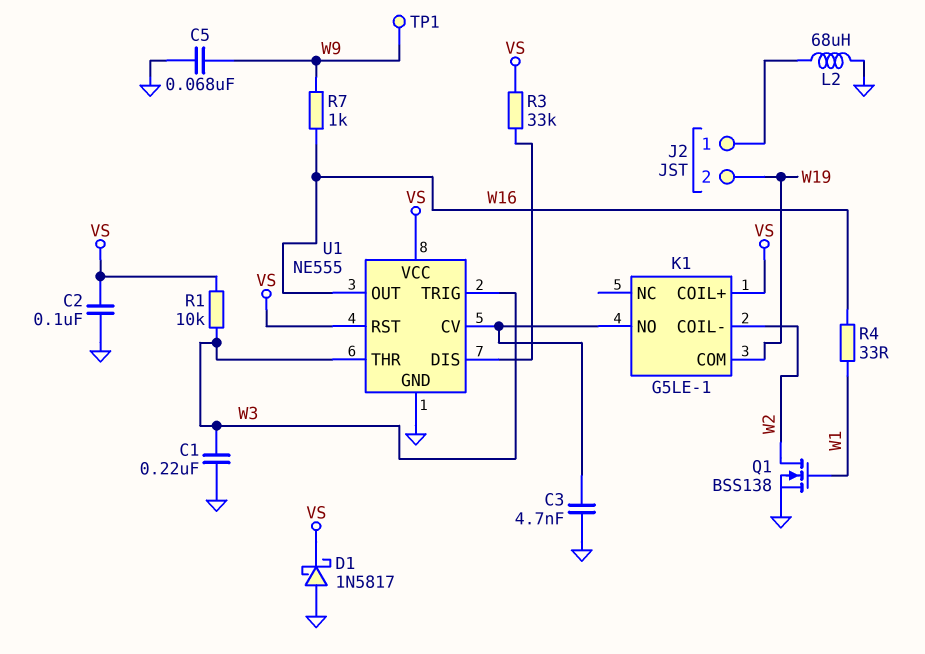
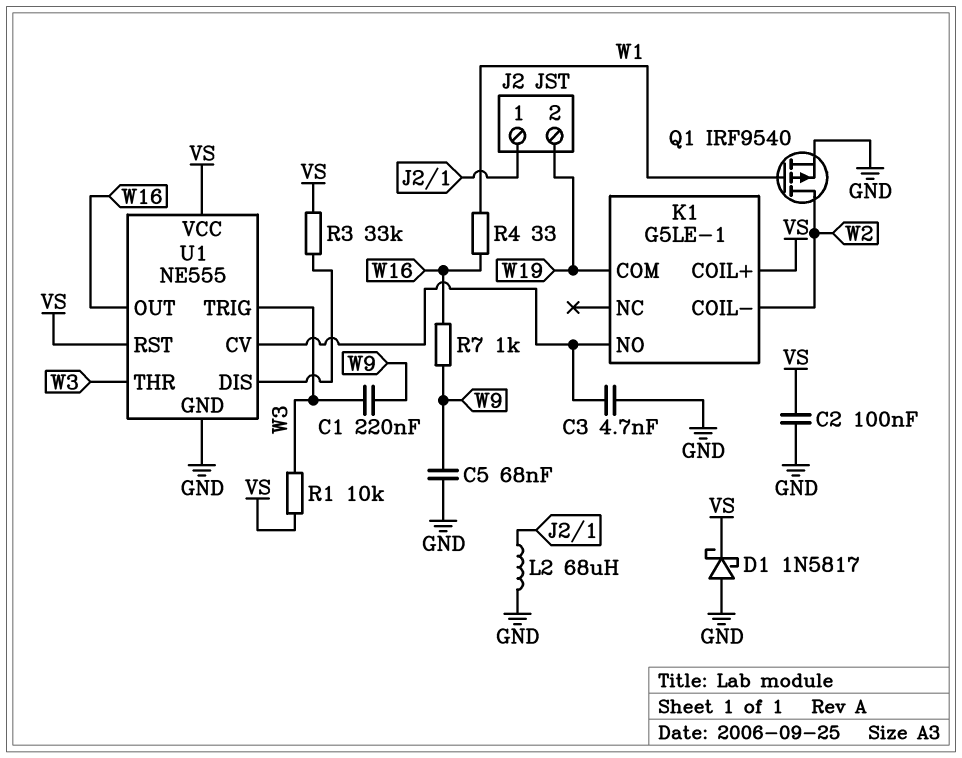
C1: 220nF (GND, W3) -> 220nF (W3, W9)
Q1: NMOS BSS138 (G W1, D W2, S GND) -> PMOS IRF9540 (G W1, D W2, S GND)
TP1: test point (W9) -> none

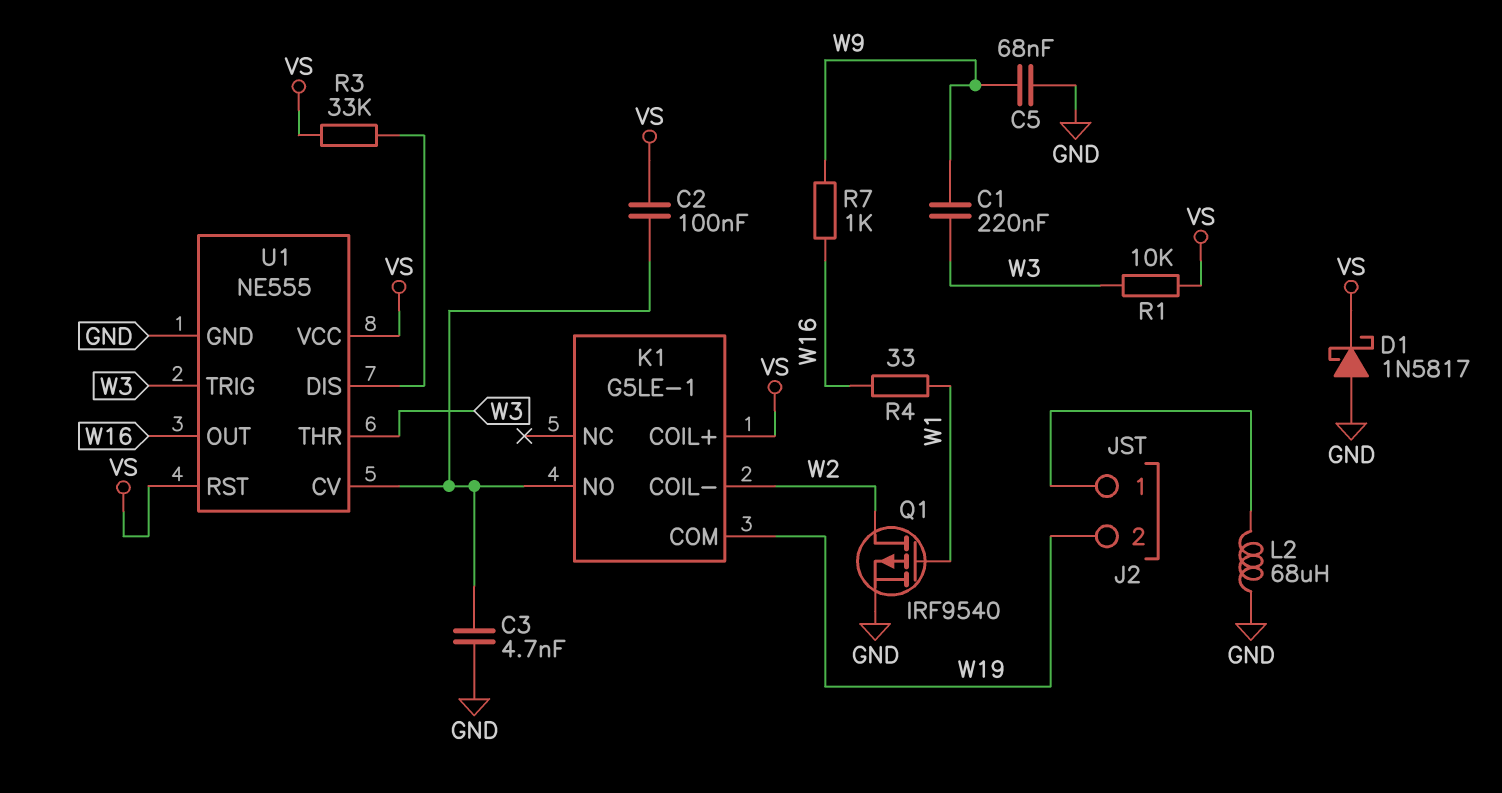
C2: 100nF (GND, VS) -> 100nF (K1/NO, VS)

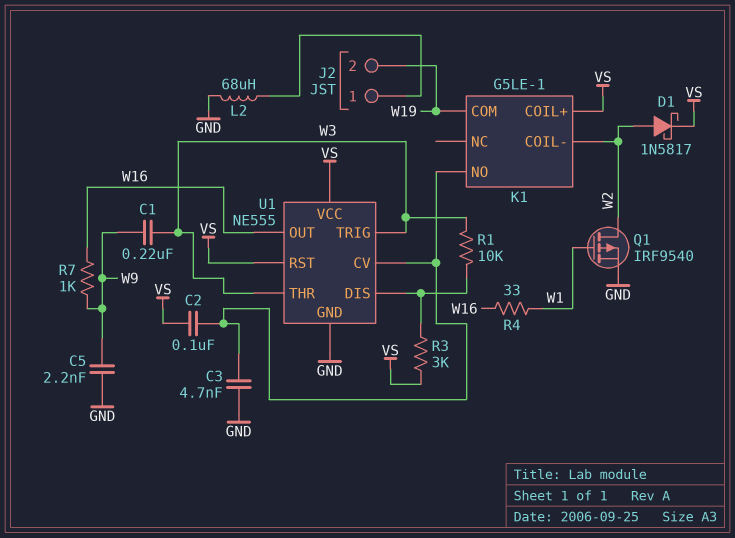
C5: 68nF (GND, W9) -> 2.2nF (GND, W9)
D1: schottky 1N5817 (A GND, K VS) -> schottky 1N5817 (A W2, K VS)
R1: 10k (VS, W3) -> 10k (U1/DIS, W3)
R3: 33k (U1/DIS, VS) -> 3k (U1/DIS, VS)

